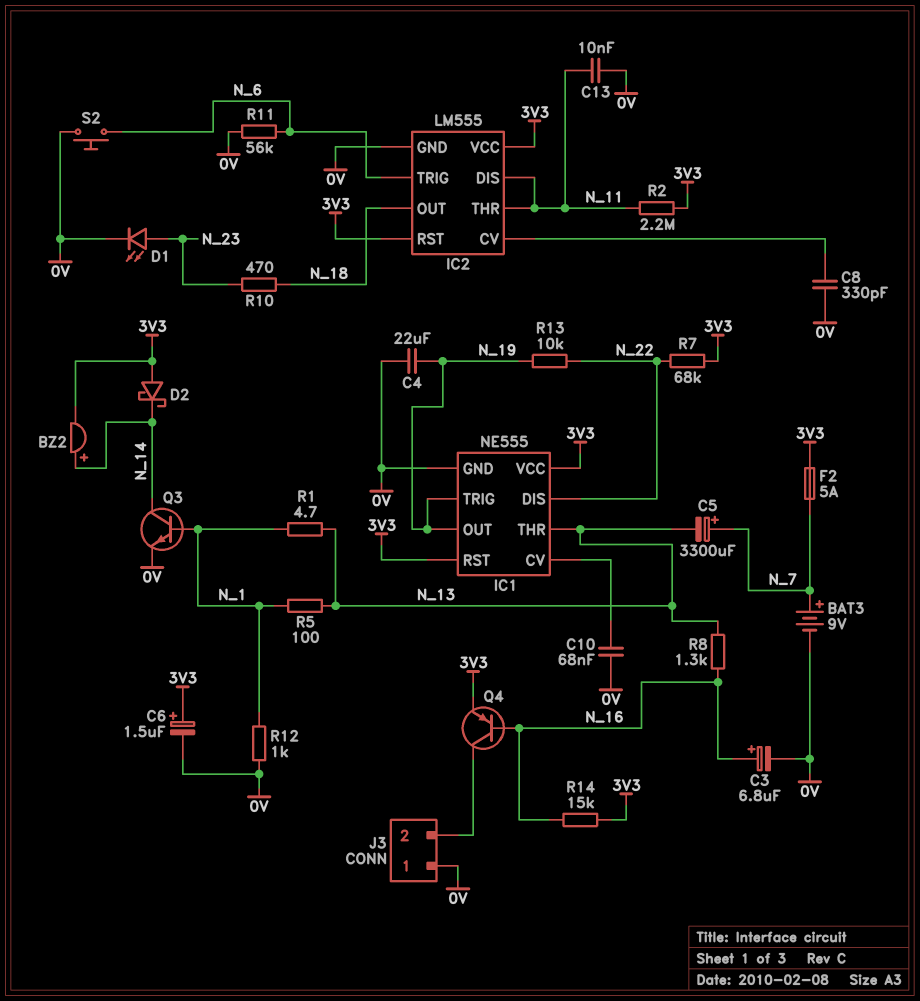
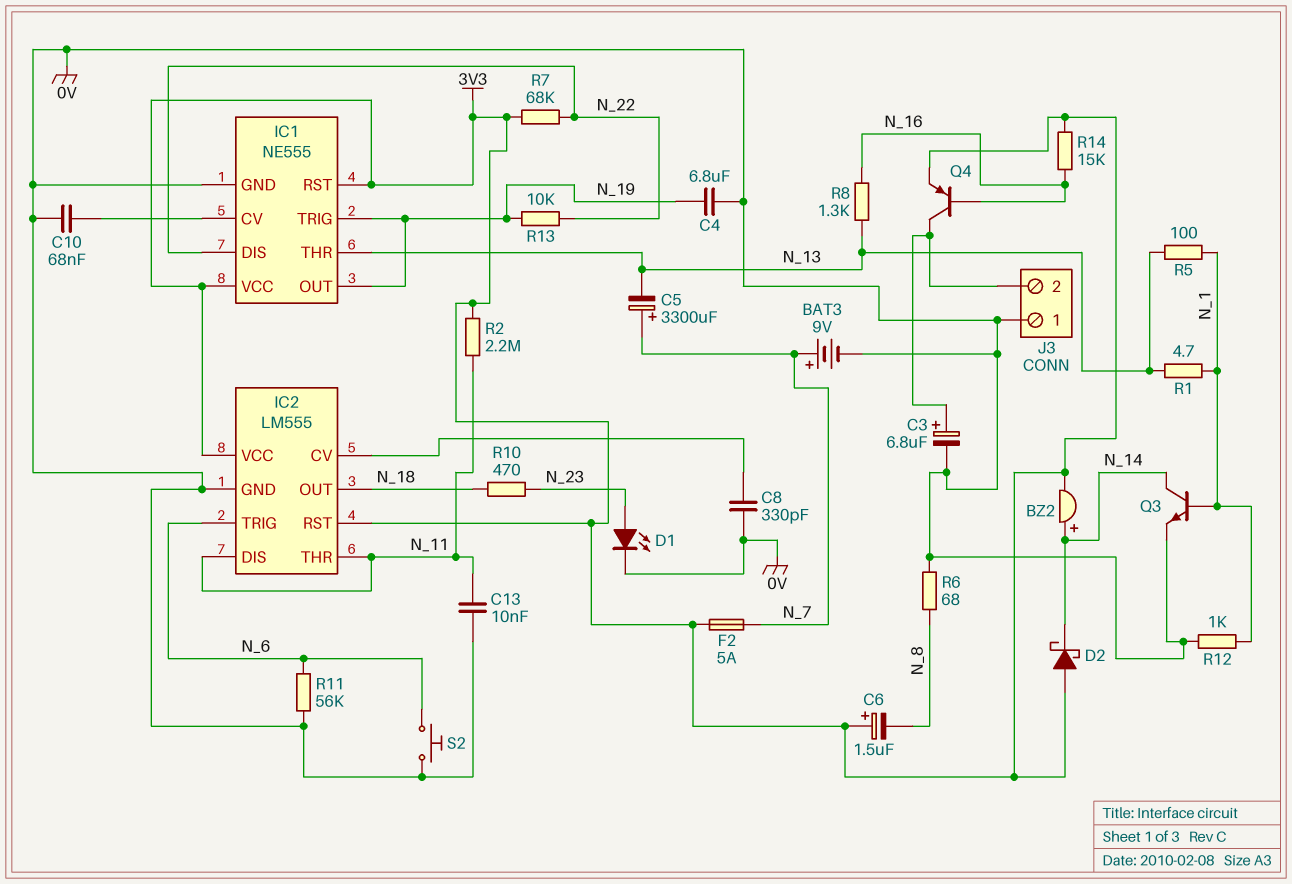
C3: 6.8uF (plus N_16, minus 0V) -> 6.8uF (plus J3/2, minus 0V)
C4: 22uF (0V, N_19) -> 6.8uF (0V, N_19)
C6: 1.5uF (plus 3V3, minus 0V) -> 1.5uF (plus 3V3, minus N_8)
R6: none -> 68 (0V, N_8)

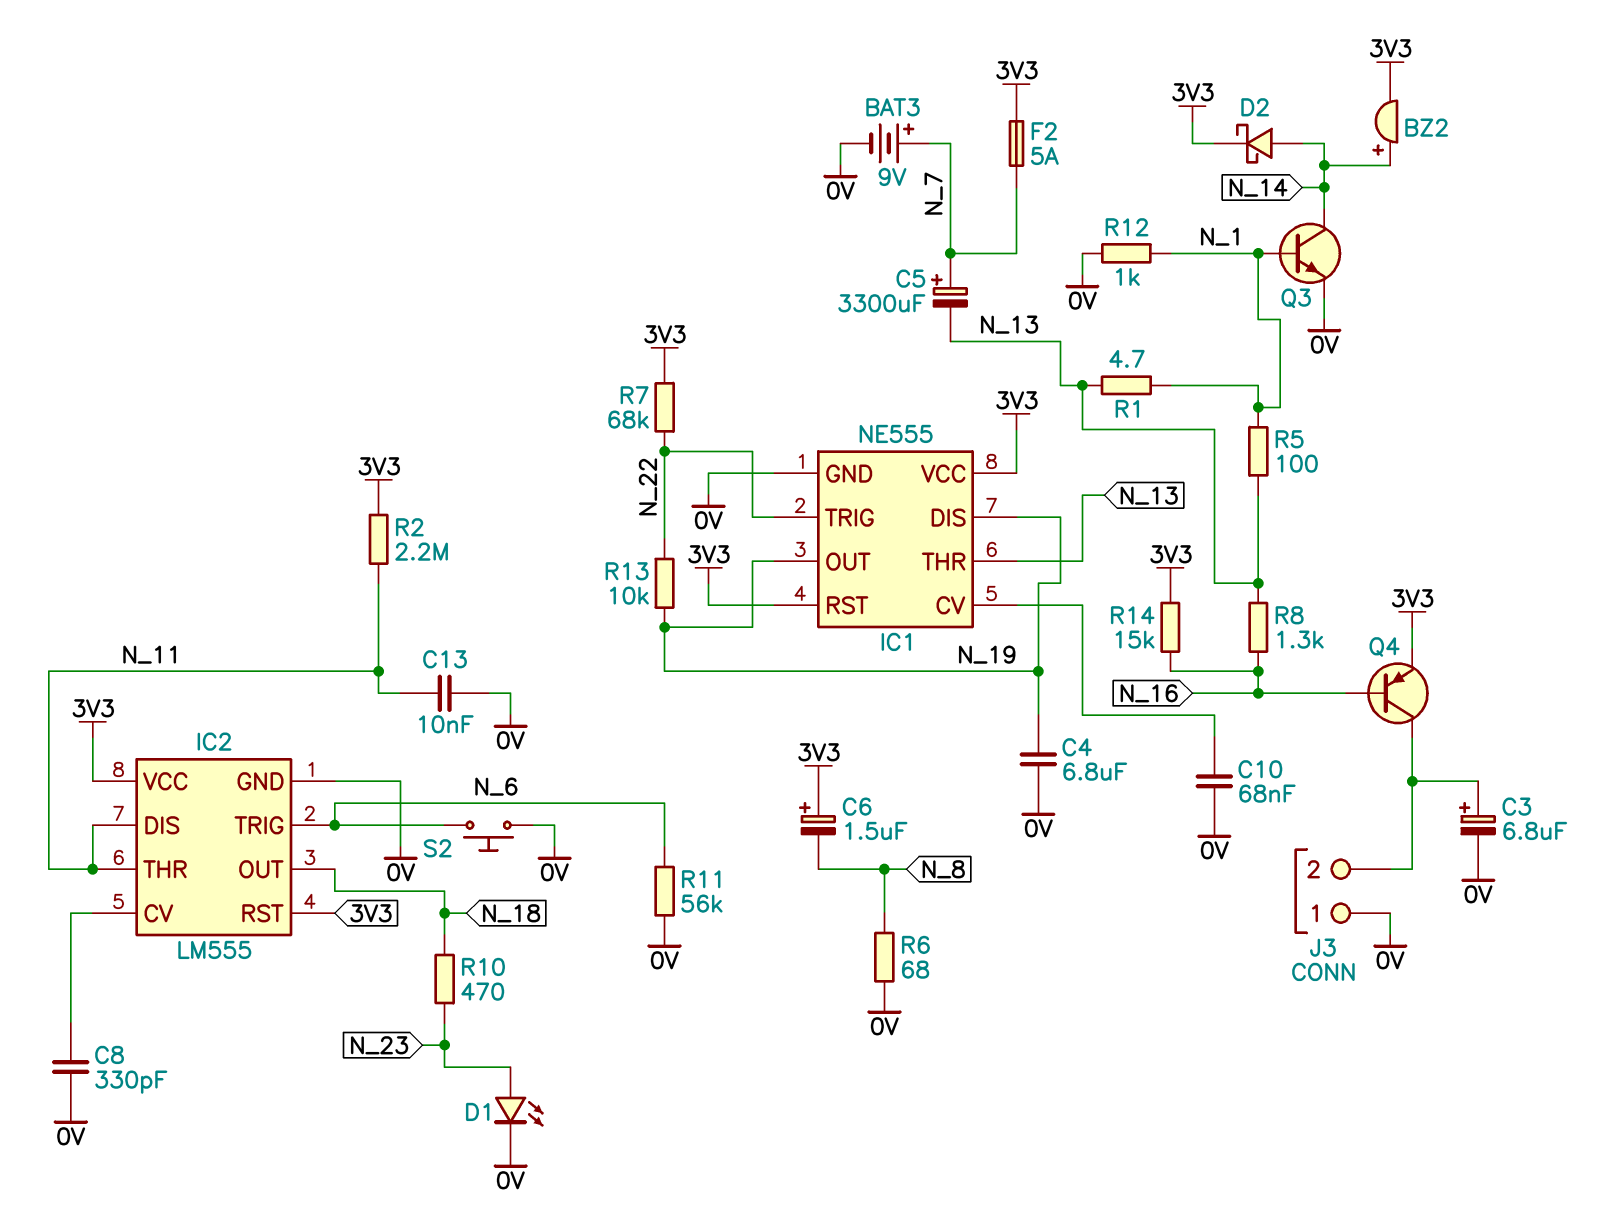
D2: schottky (A 3V3, K N_14) -> schottky (A N_14, K 3V3)
IC1 pin DIS: N_22 -> N_19
IC1 pin TRIG: N_19 -> N_22

